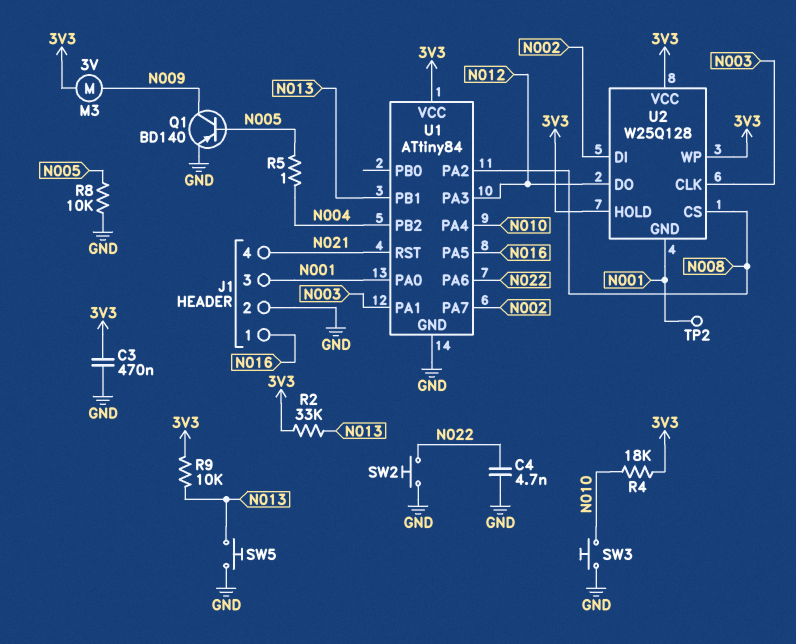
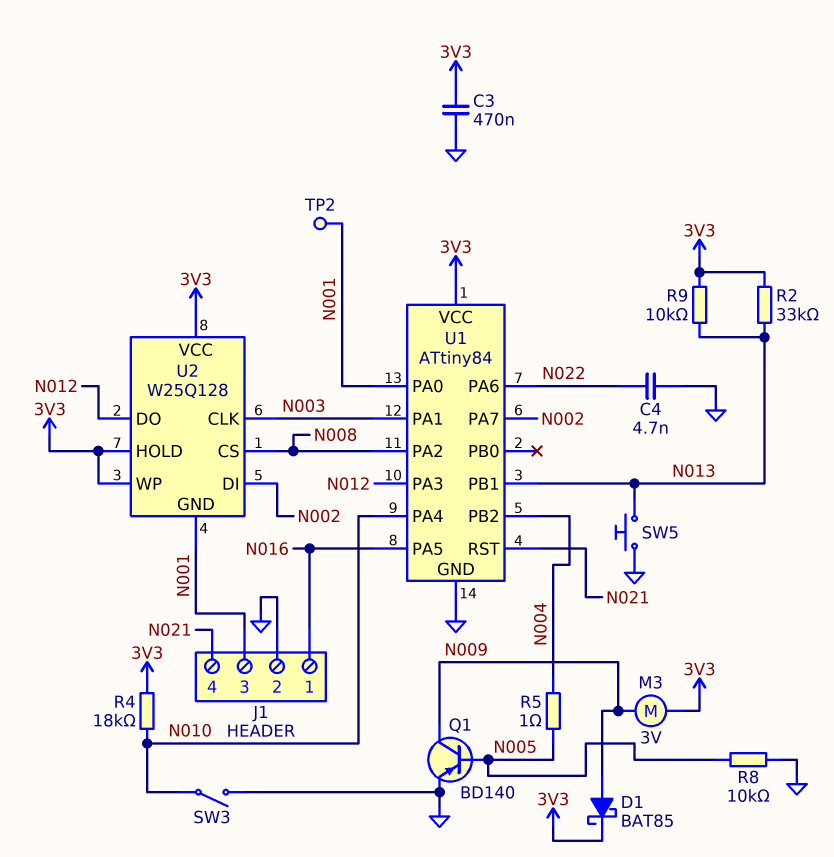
D1: none -> schottky BAT85 (A N009, K 3V3)
SW2: button (GND, N022) -> none
SW3: button (GND, N010) -> switch (GND, N010)

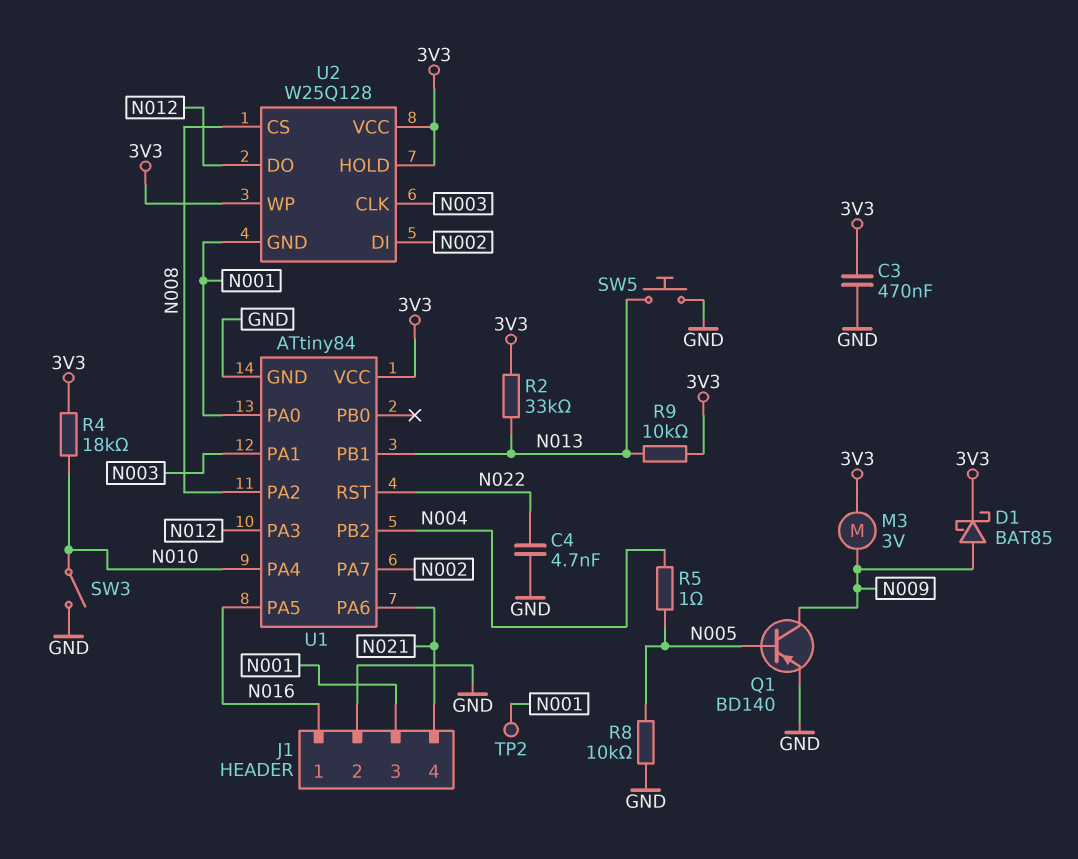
U1 pin PA6: N022 -> N021
U1 pin RST: N021 -> N022

